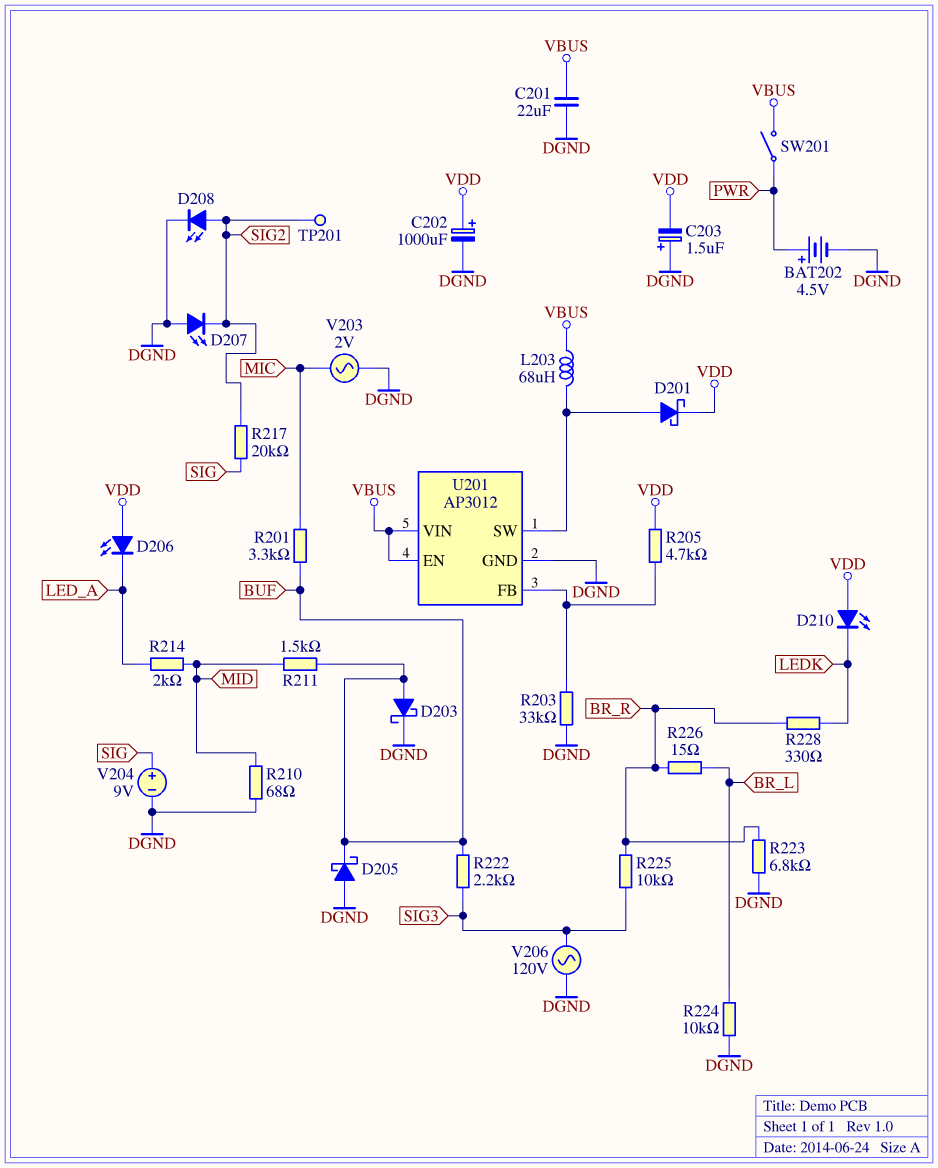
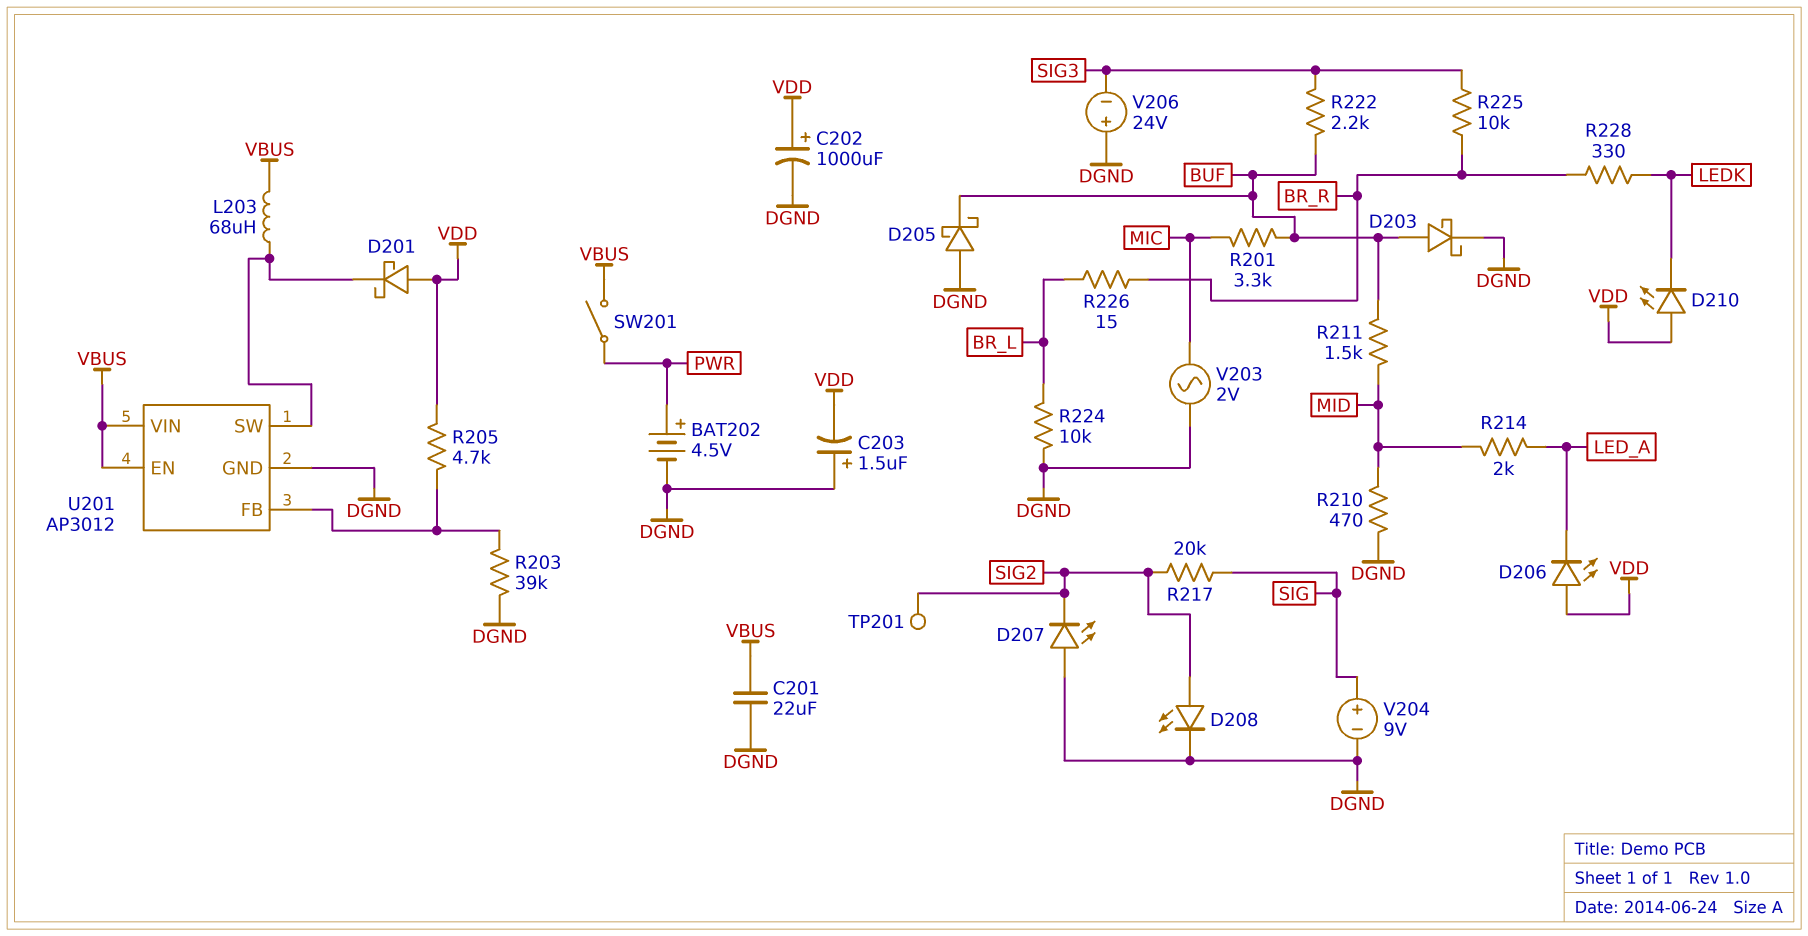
D201: schottky (A U201/SW, K VDD) -> schottky (A VDD, K U201/SW)
R203: 33k (DGND, U201/FB) -> 39k (DGND, U201/FB)
R210: 68 (DGND, MID) -> 470 (DGND, MID)
R223: 6.8k (BR_R, DGND) -> none
V206: AC 120V (DGND, SIG3) -> 24V (plus DGND, minus SIG3)

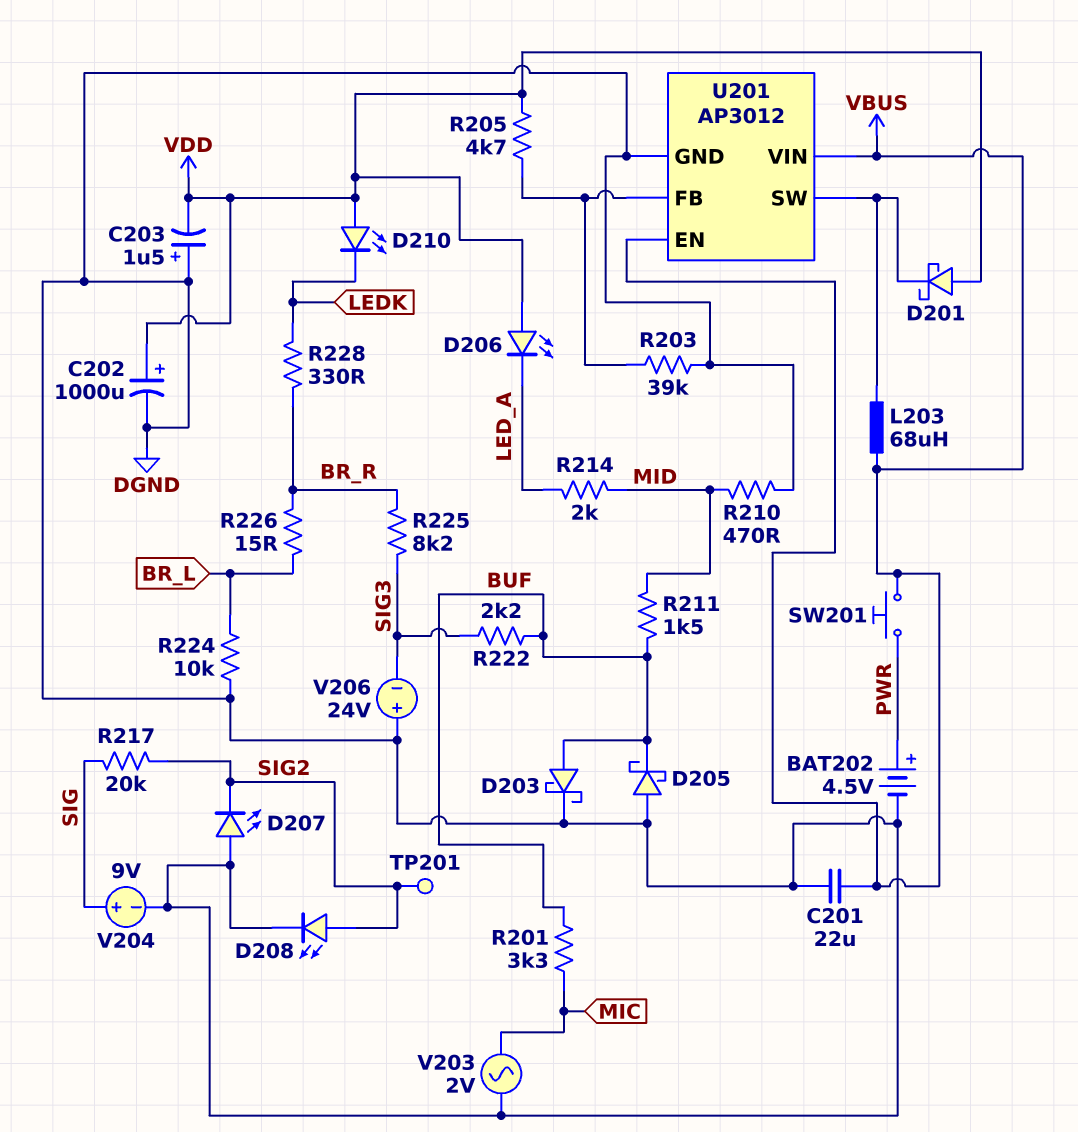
R225: 10k (BR_R, SIG3) -> 8.2k (BR_R, SIG3)
SW201: switch (PWR, VBUS) -> button (PWR, VBUS)

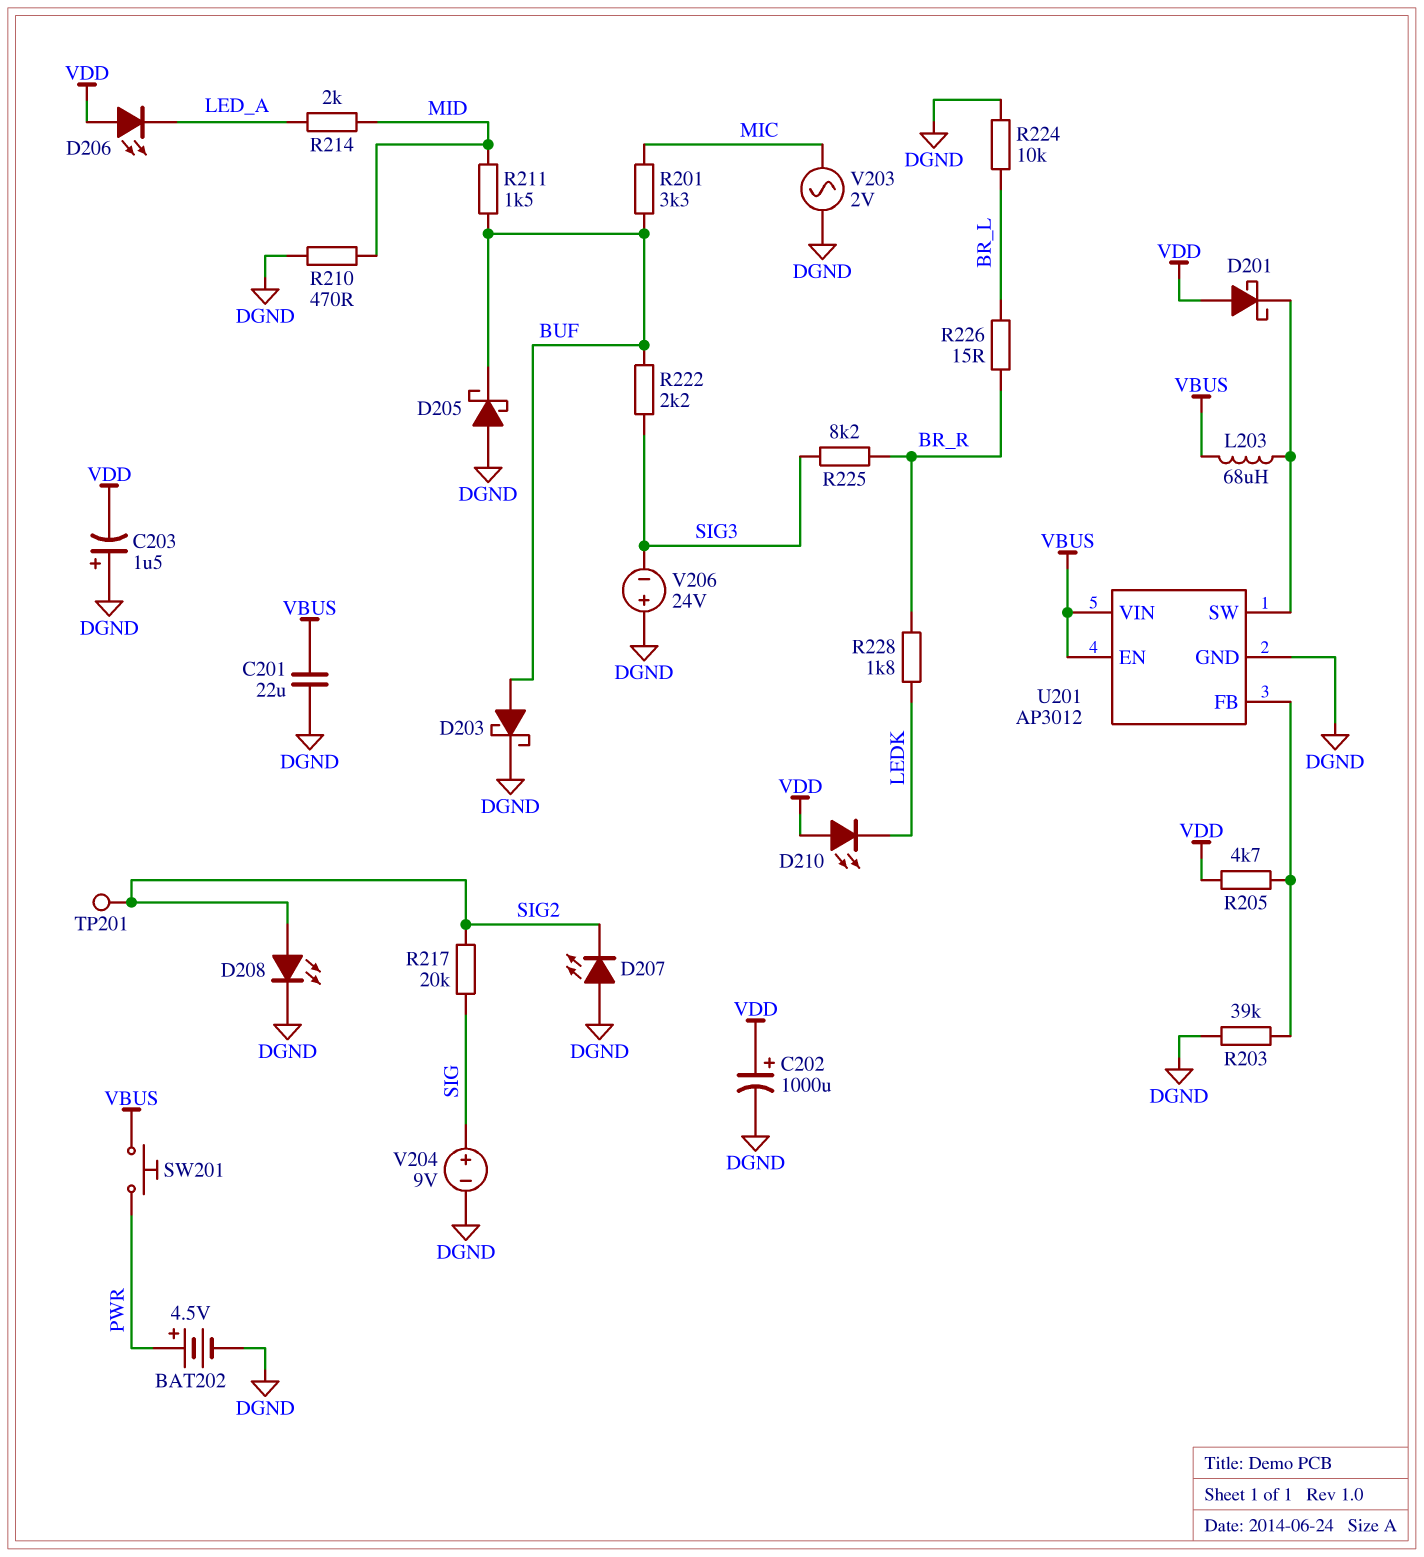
R228: 330 (BR_R, LEDK) -> 1.8k (BR_R, LEDK)

